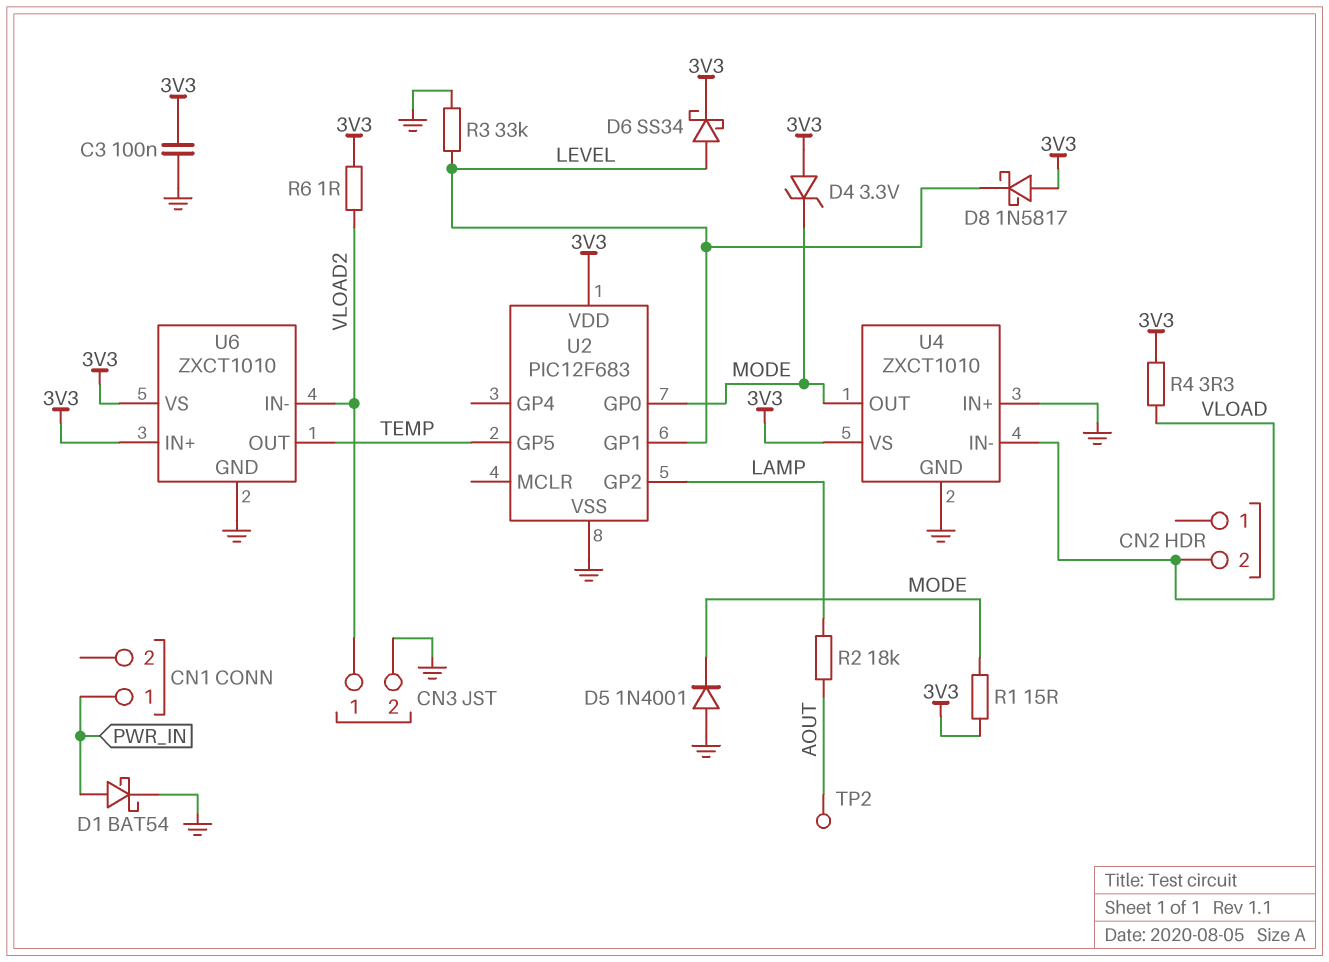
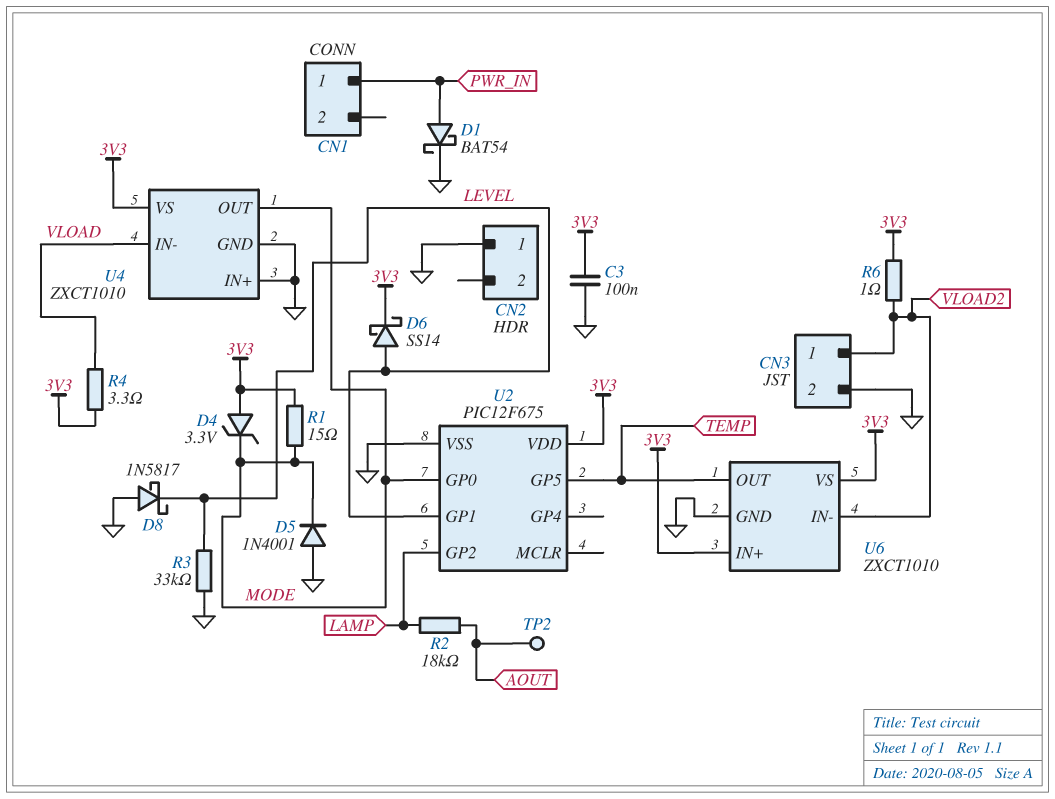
CN2 pin 1: none -> GND
CN2 pin 2: VLOAD -> none
D6: schottky SS34 (A LEVEL, K 3V3) -> schottky SS14 (A LEVEL, K 3V3)
D8: schottky 1N5817 (A 3V3, K LEVEL) -> schottky 1N5817 (A GND, K LEVEL)
U2: PIC12F683 -> PIC12F675

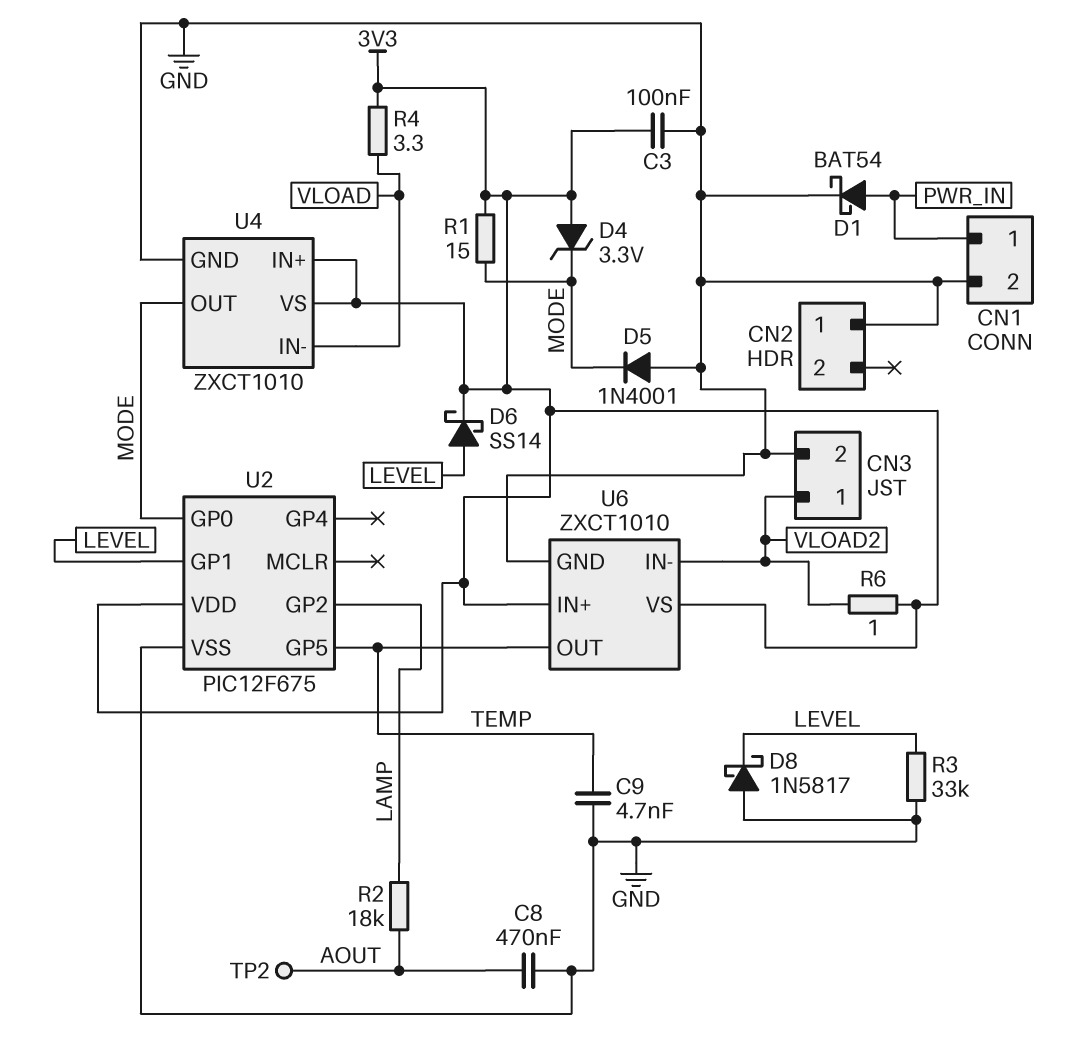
C8: none -> 470nF (AOUT, GND)
C9: none -> 4.7nF (GND, TEMP)
CN1 pin 2: none -> GND
U4 pin IN+: GND -> 3V3

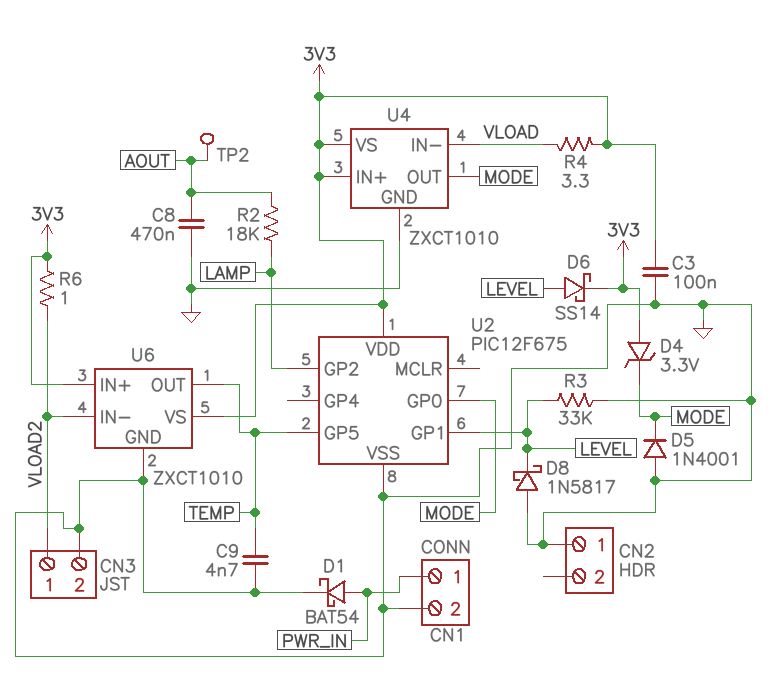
R1: 15 (3V3, MODE) -> none

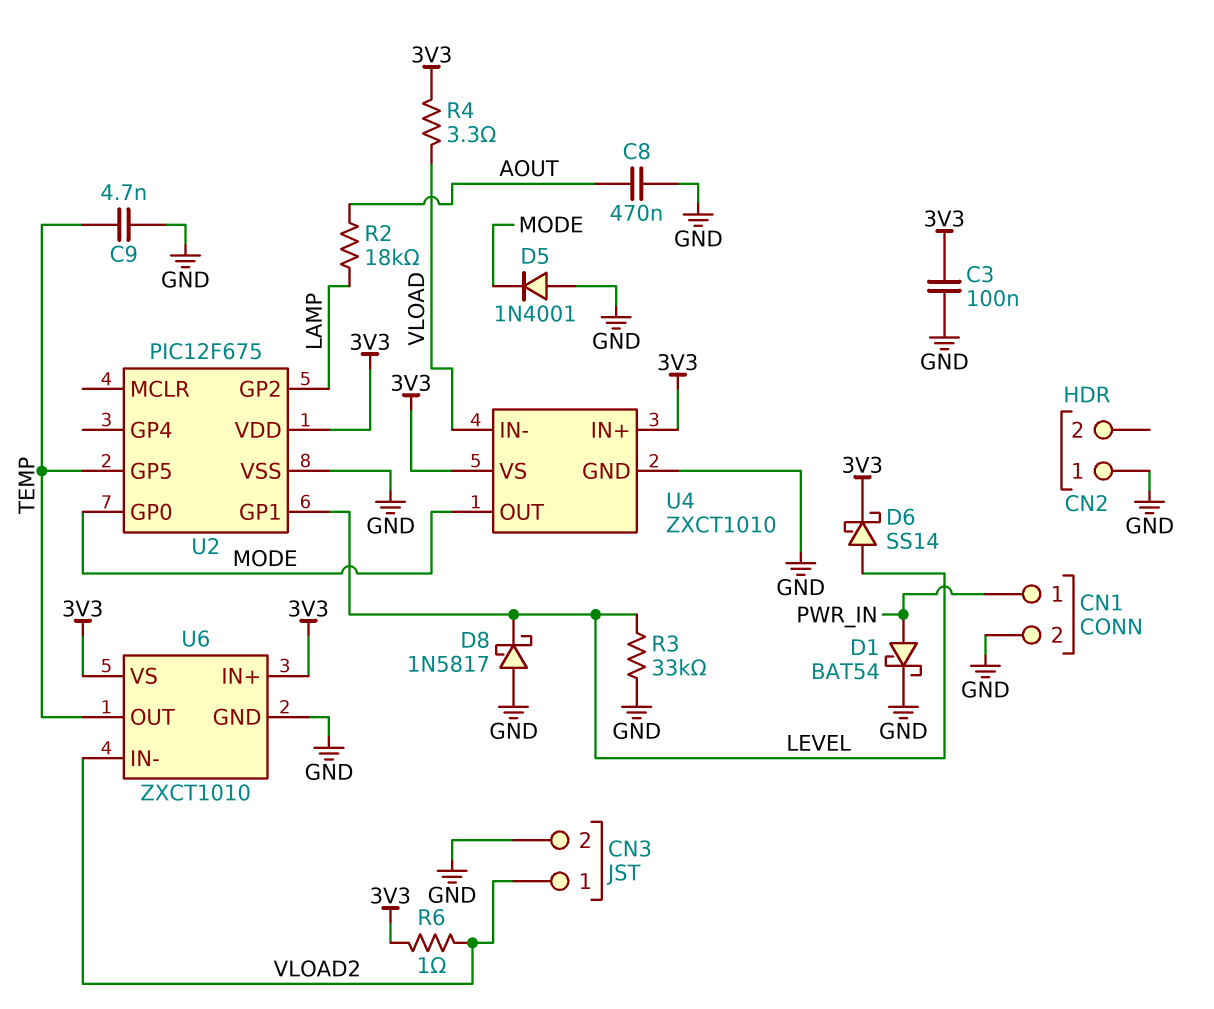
D4: zener 3.3V (A 3V3, K MODE) -> none
TP2: test point (AOUT) -> none

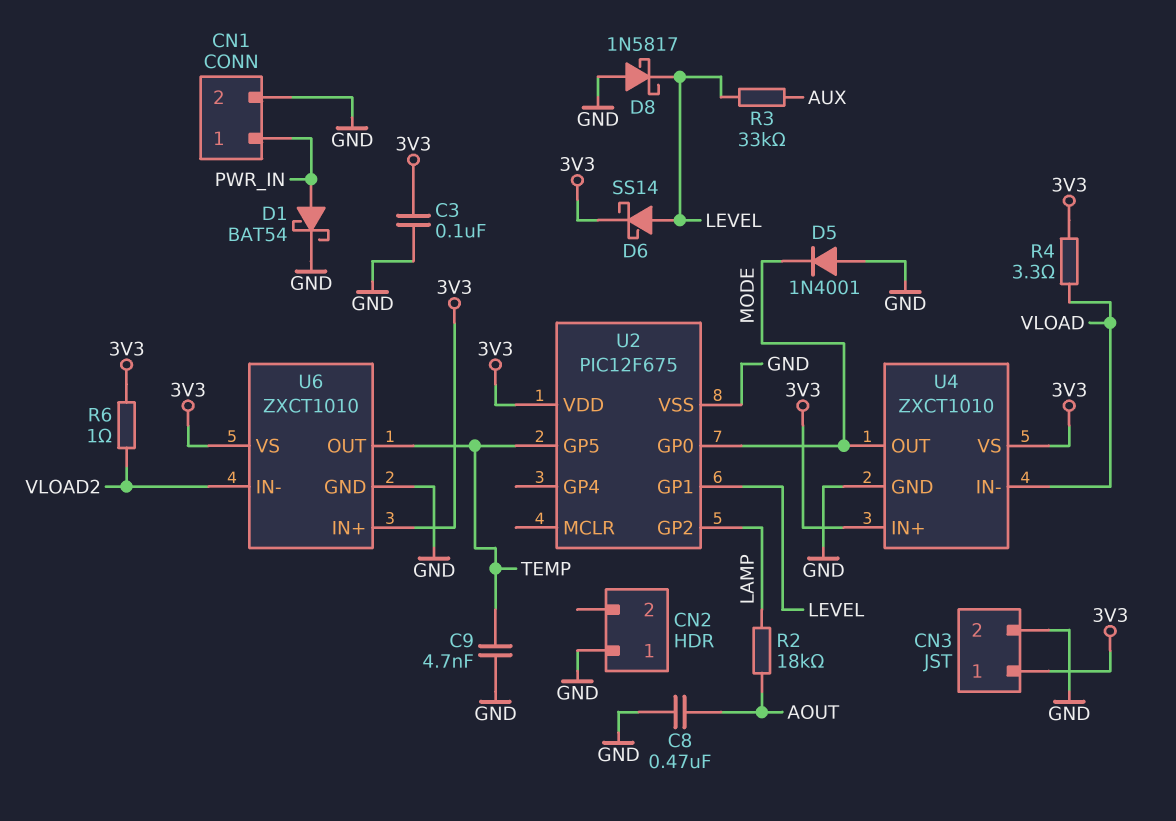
CN3 pin 1: VLOAD2 -> 3V3
R3: 33k (GND, LEVEL) -> 33k (AUX, LEVEL)

